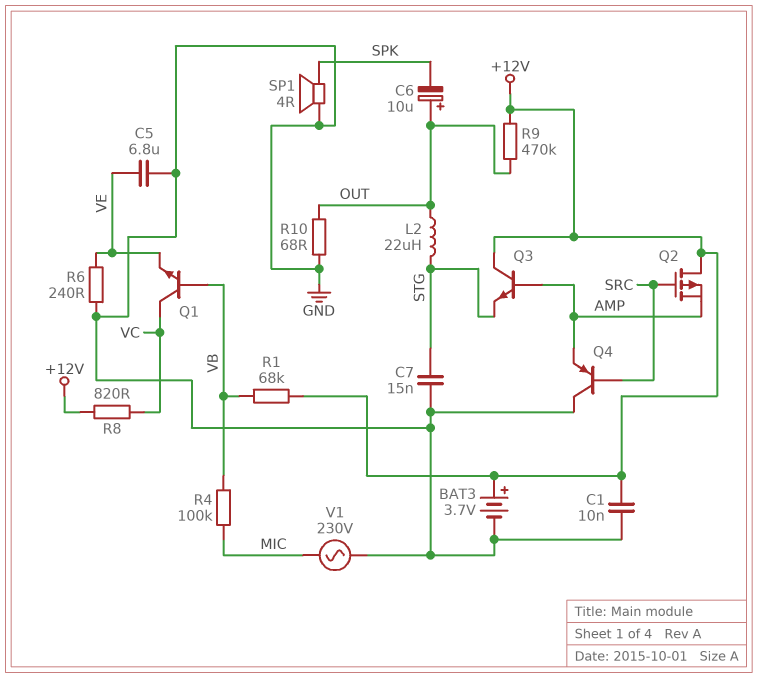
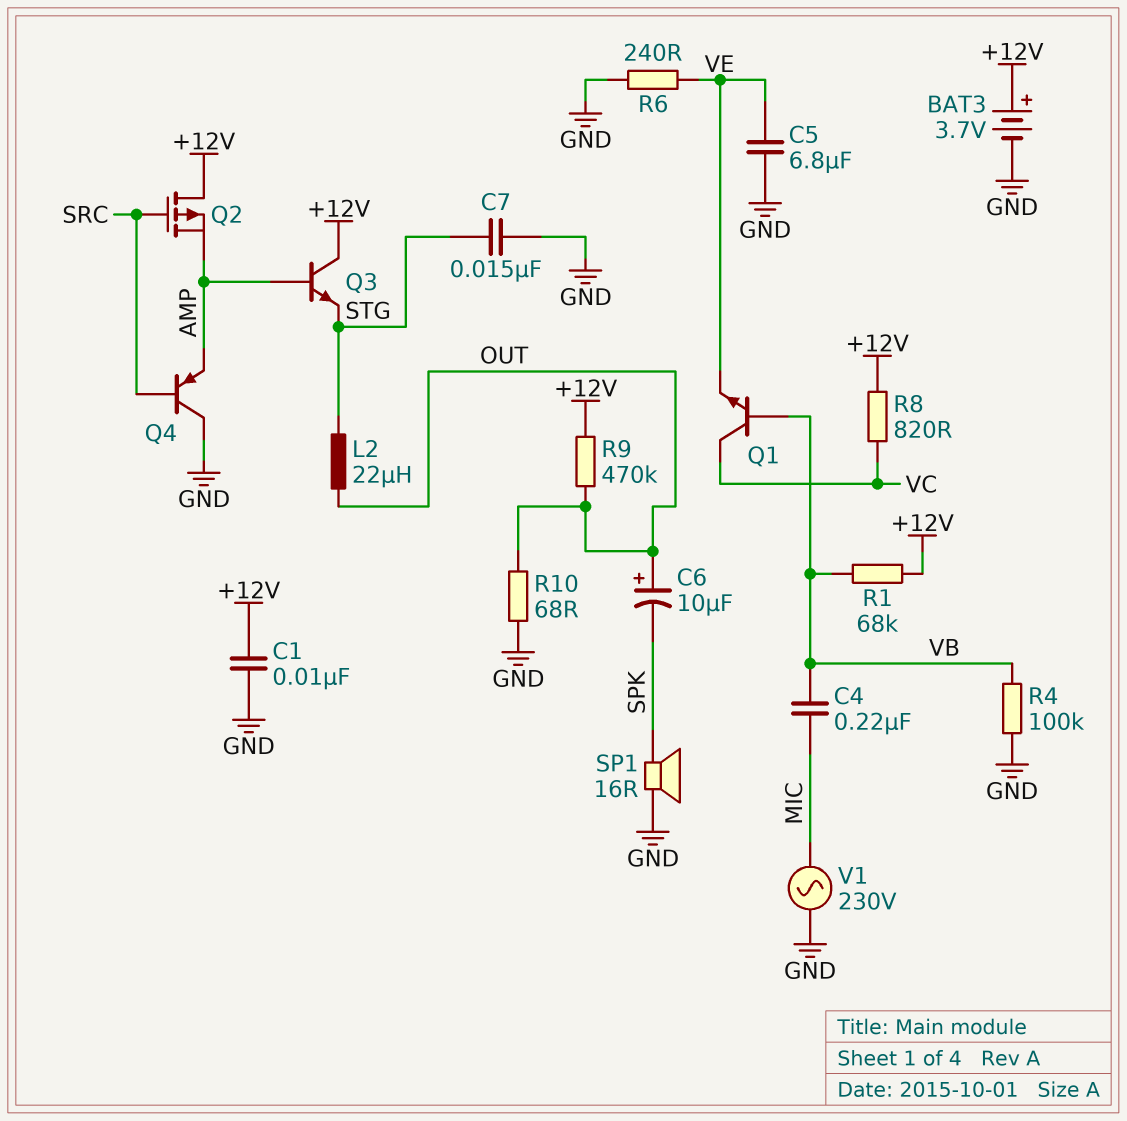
C4: none -> 220nF (MIC, VB)
R4: 100k (MIC, VB) -> 100k (GND, VB)
SP1: speaker 4R (GND, SPK) -> speaker 16R (GND, SPK)

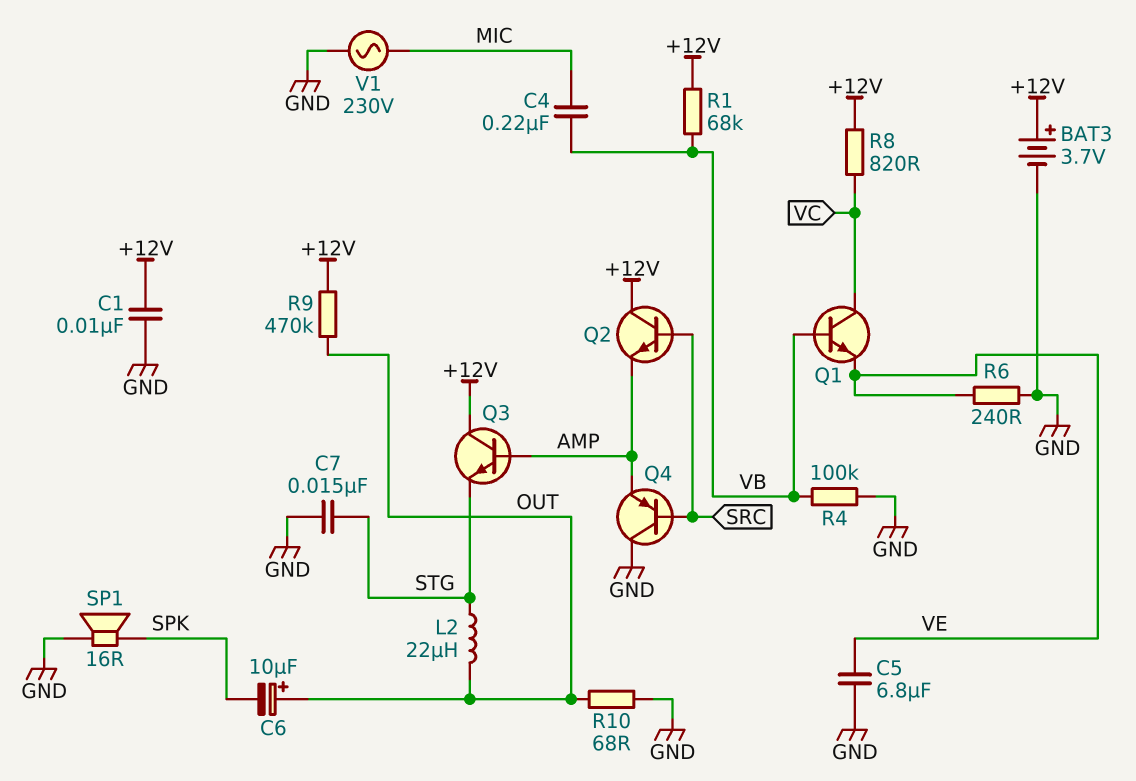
Q2: PMOS (G SRC, D +12V, S AMP) -> NPN (B SRC, C +12V, E AMP)

